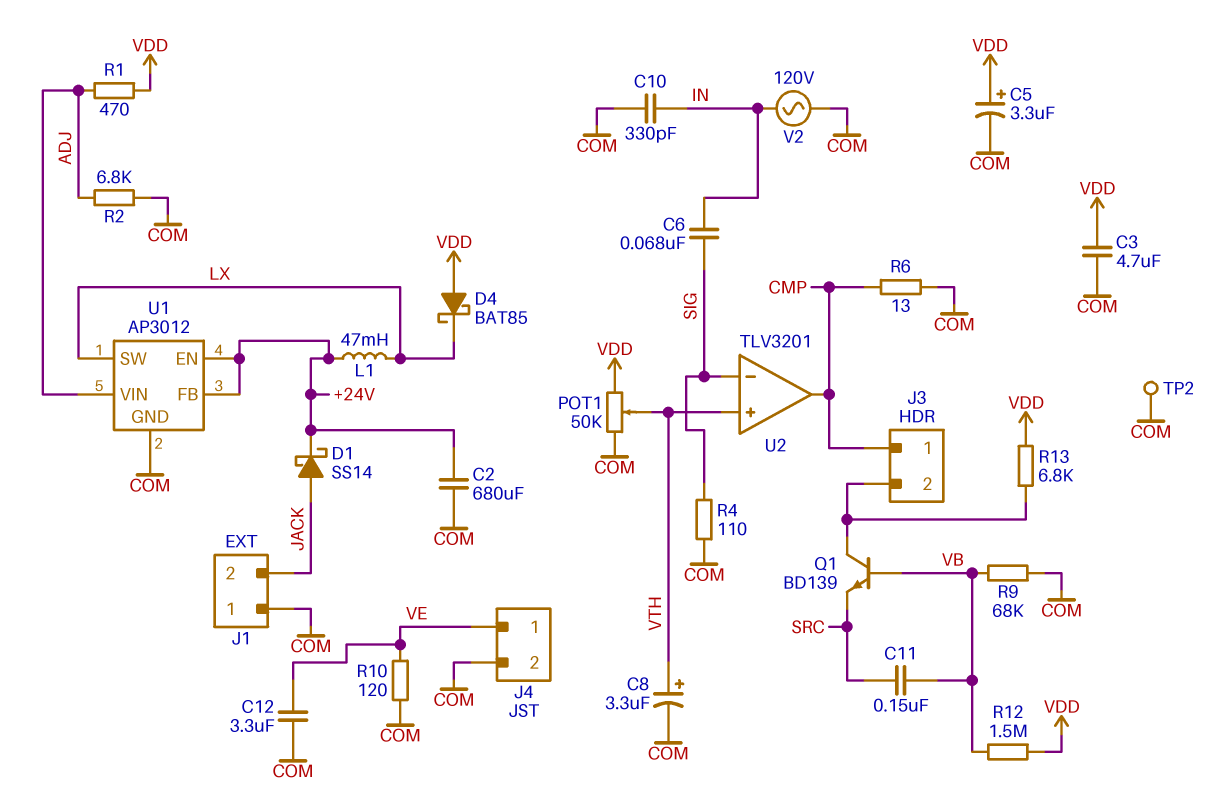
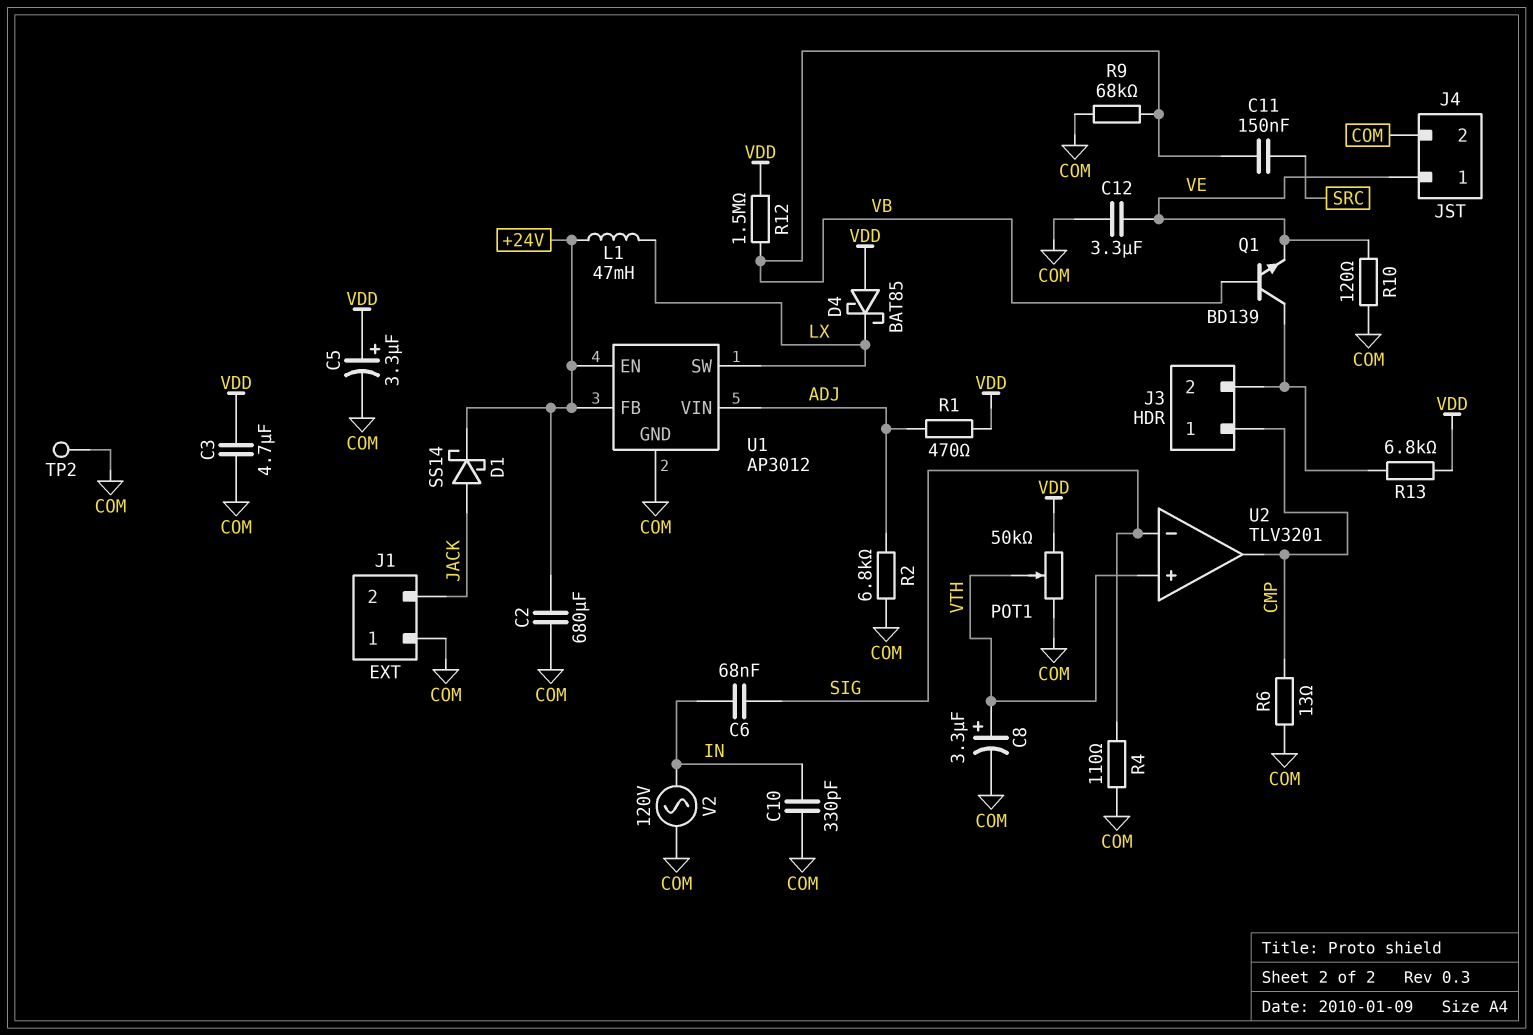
Q1: NPN BD139 (B VB, C J3/2, E SRC) -> NPN BD139 (B VB, C J3/2, E VE)

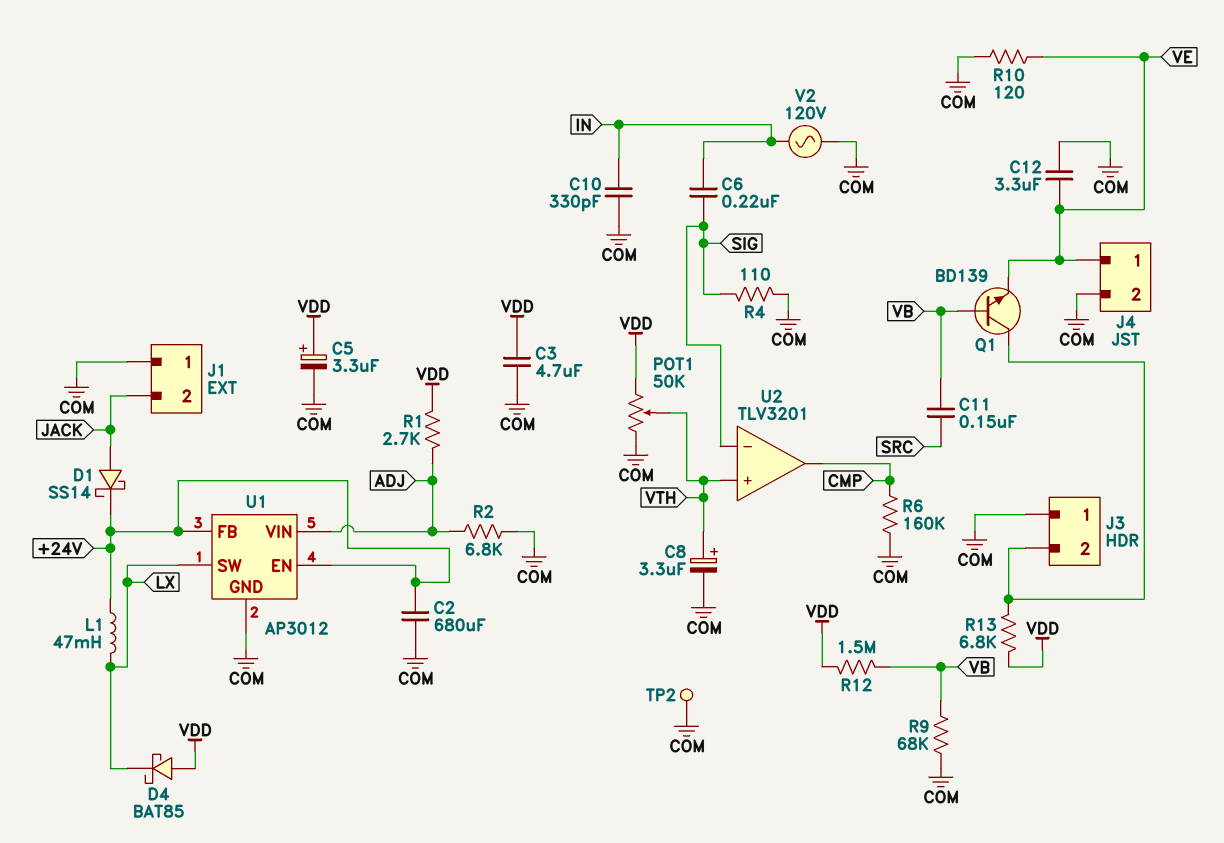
C6: 68nF (IN, SIG) -> 220nF (IN, SIG)
J3 pin 1: CMP -> COM
R1: 470 (ADJ, VDD) -> 2.7k (ADJ, VDD)
R6: 13 (CMP, COM) -> 160k (CMP, COM)

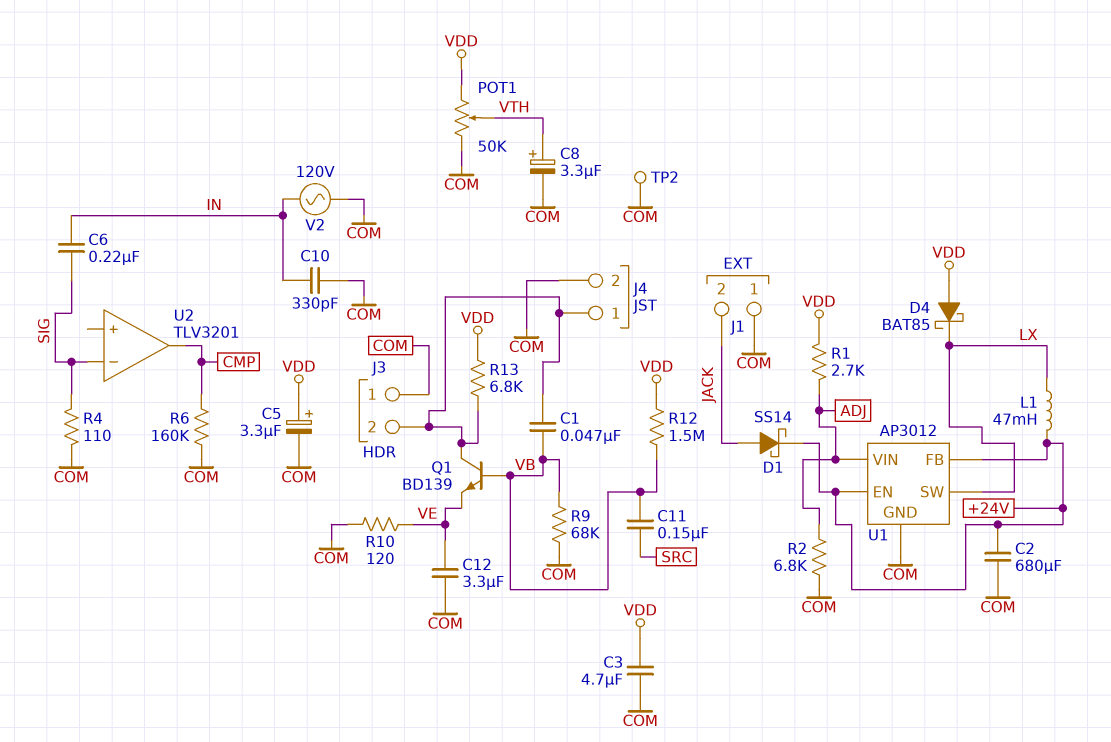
C1: none -> 47nF (J3/2, VB)
J4 pin 1: VE -> J3/2
U2 pin in+: VTH -> none

